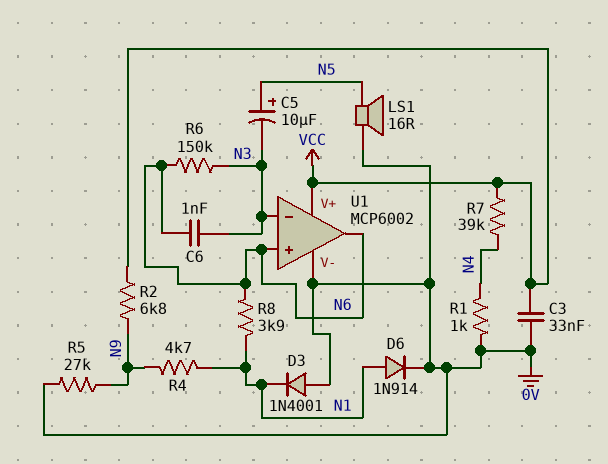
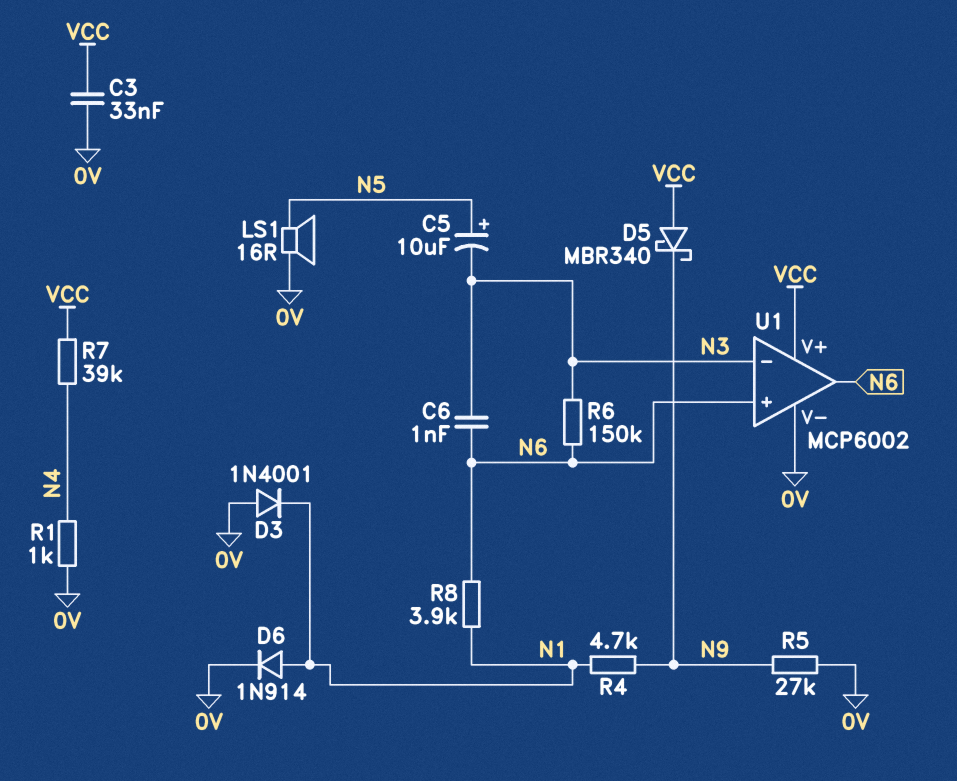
D5: none -> schottky MBR340 (A VCC, K N9)
R2: 6.8k (N9, VCC) -> none

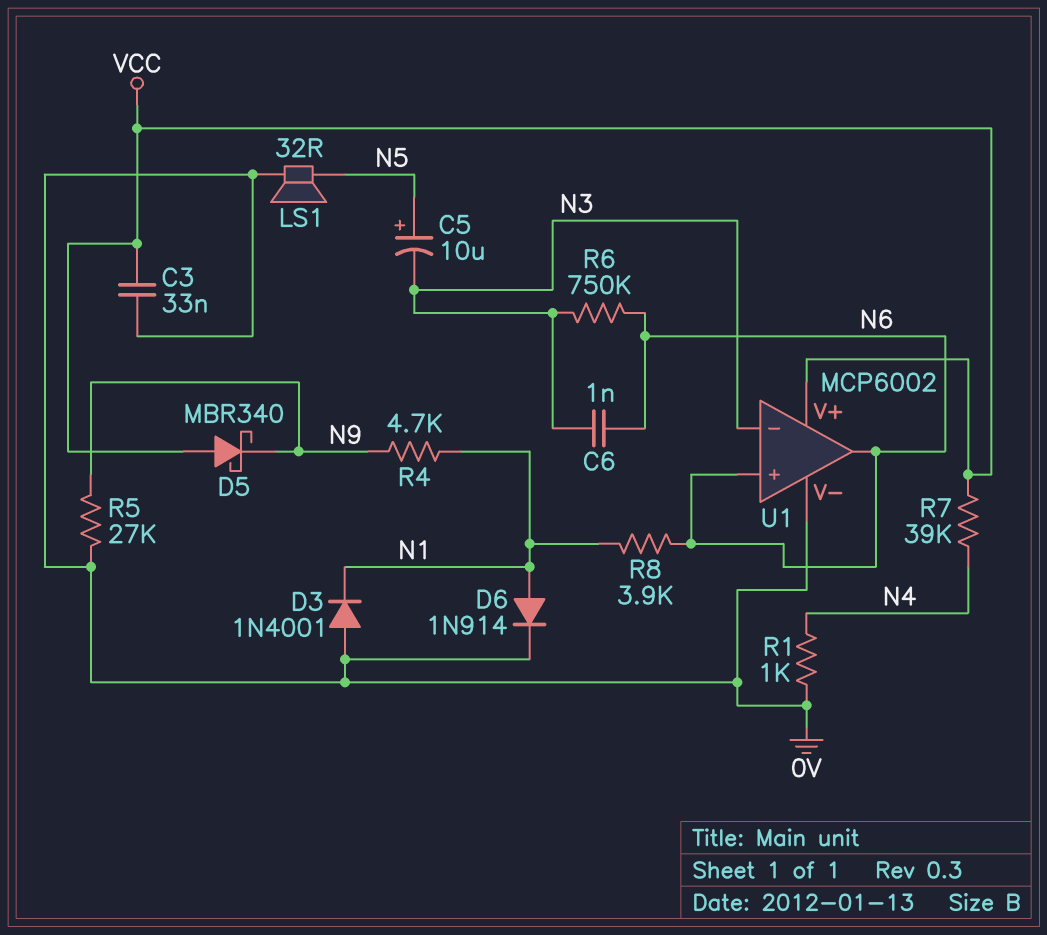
LS1: speaker 16R (0V, N5) -> speaker 32R (0V, N5)
R6: 150k (N3, N6) -> 750k (N3, N6)

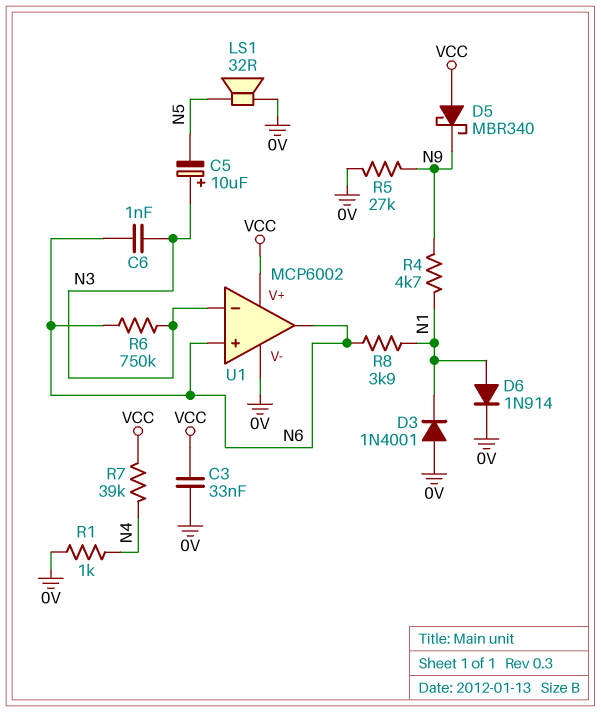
C5: 10uF (plus N5, minus N3) -> 10uF (plus N3, minus N5)

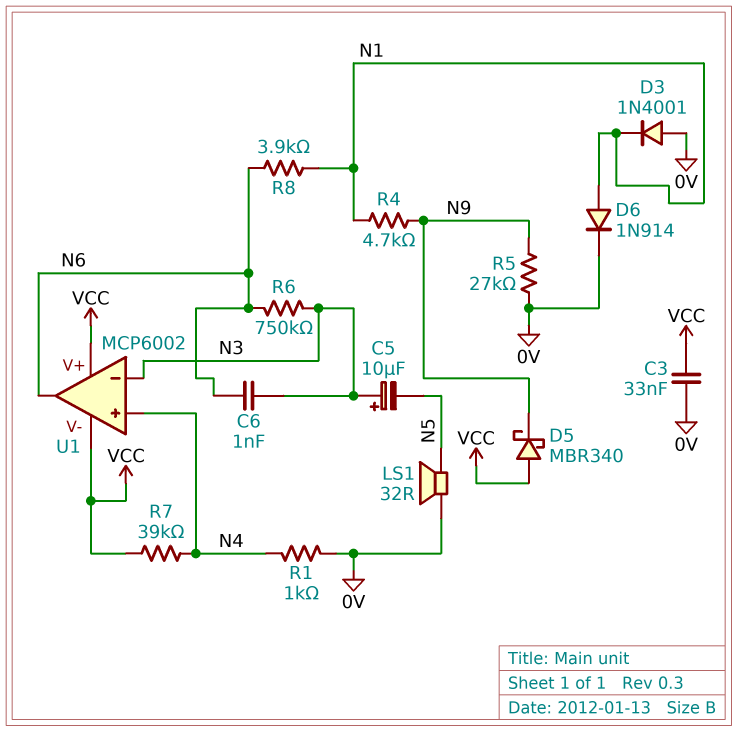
U1 pin V-: 0V -> VCC
U1 pin in+: N6 -> N4

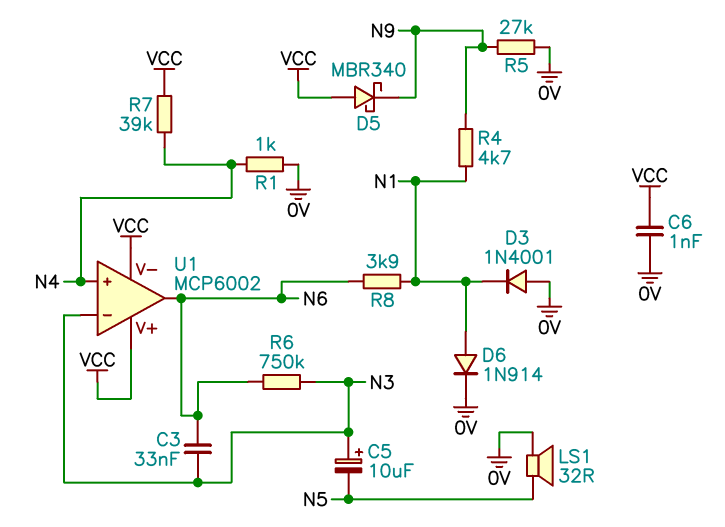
C3: 33nF (0V, VCC) -> 33nF (N3, N6)
C6: 1nF (N3, N6) -> 1nF (0V, VCC)

